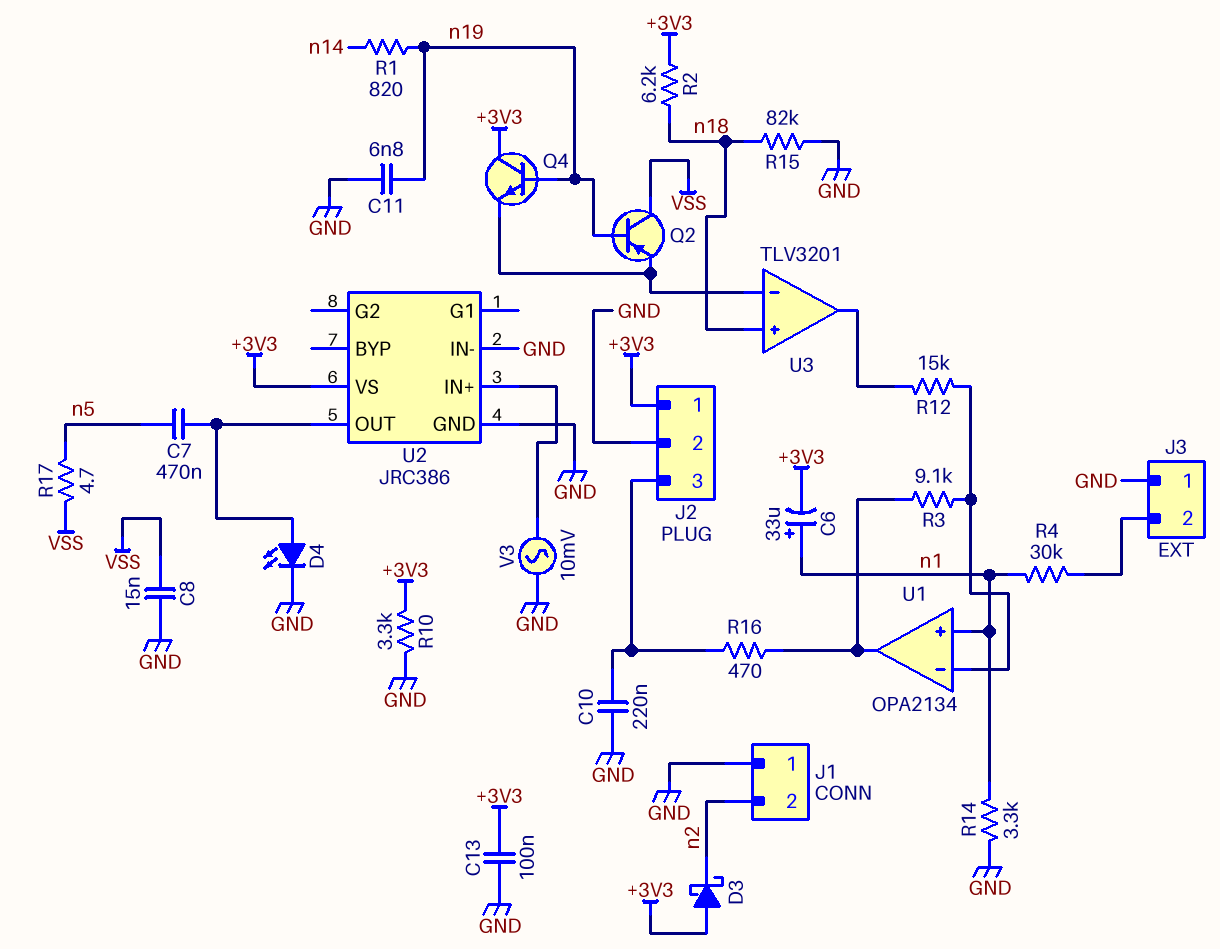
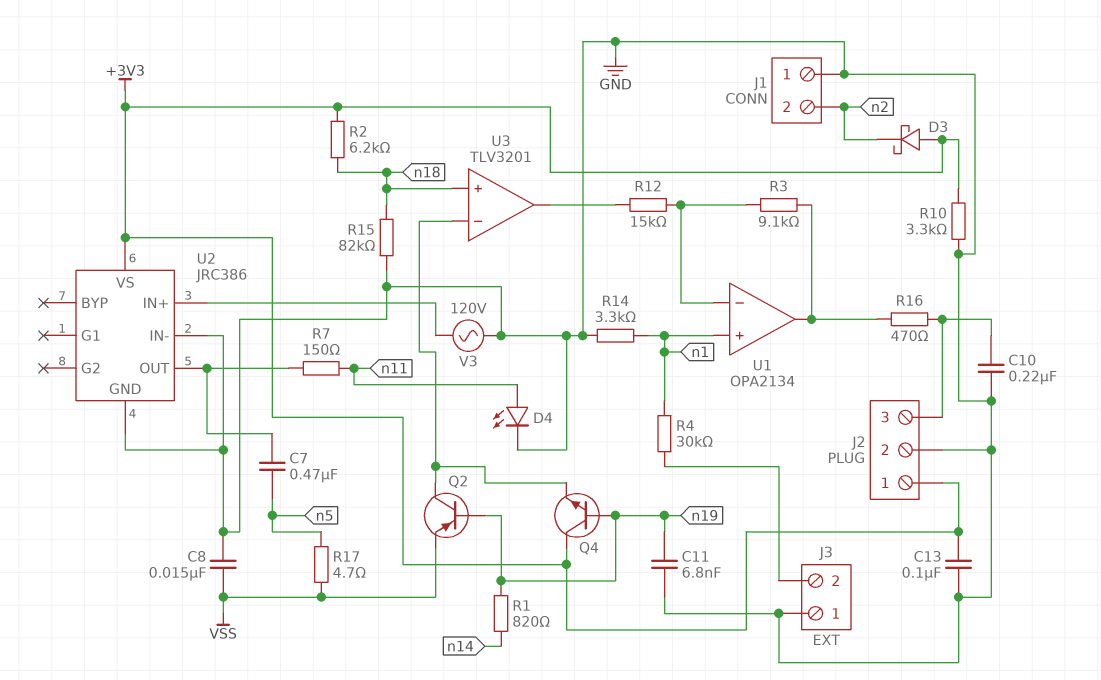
C6: 33uF (plus n1, minus +3V3) -> none
D4: LED (A U2/OUT, K GND) -> LED (A n11, K GND)
Q2: PNP (B n19, C VSS, E U3/in-) -> PNP (B n19, C U3/in-, E VSS)
R7: none -> 150 (U2/OUT, n11)
V3: AC 10mV (GND, U2/IN+) -> AC 120V (GND, U2/IN+)

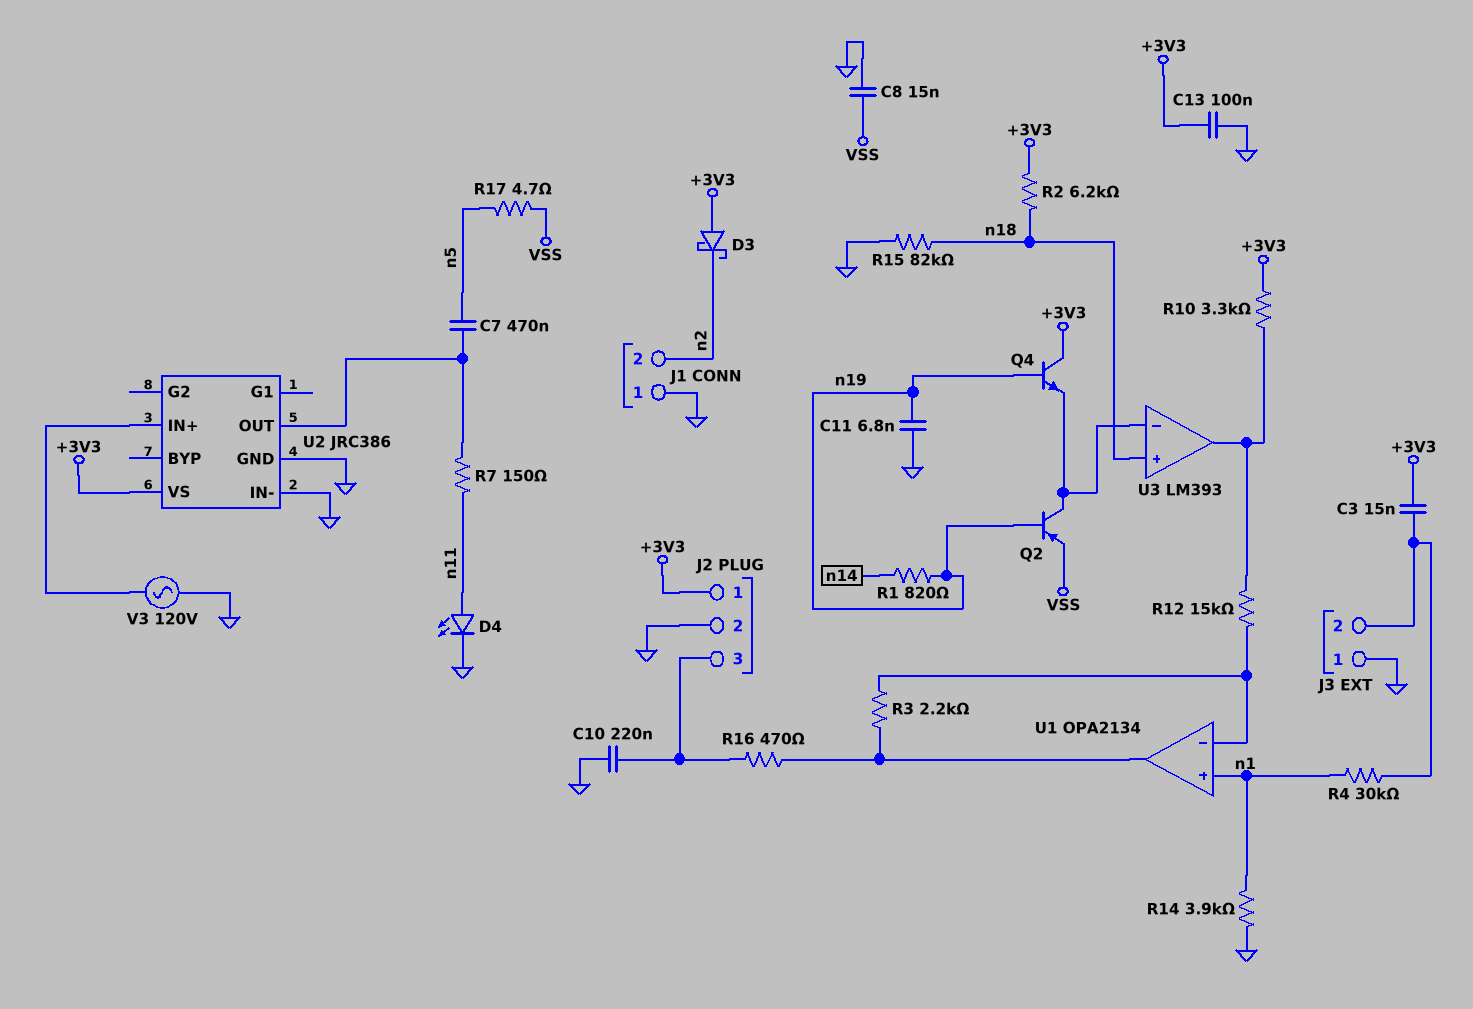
C3: none -> 15nF (+3V3, J3/2)
R3: 9.1k (U1/in-, U1/out) -> 2.2k (U1/in-, U1/out)
R10: 3.3k (+3V3, GND) -> 3.3k (+3V3, U3/out)
R14: 3.3k (GND, n1) -> 3.9k (GND, n1)
U3: TLV3201 -> LM393

